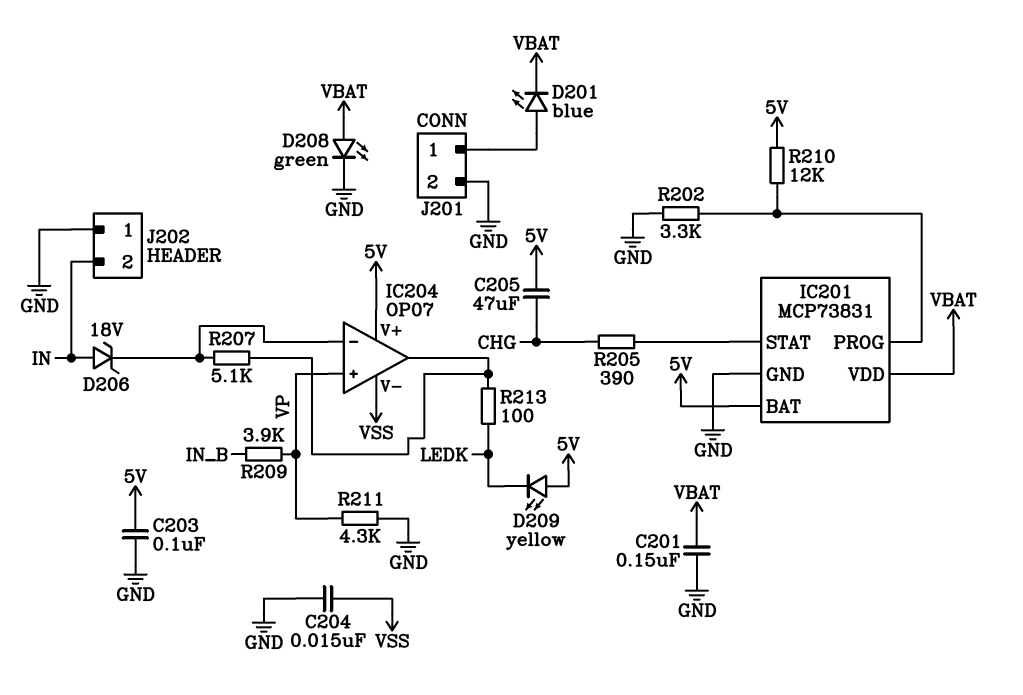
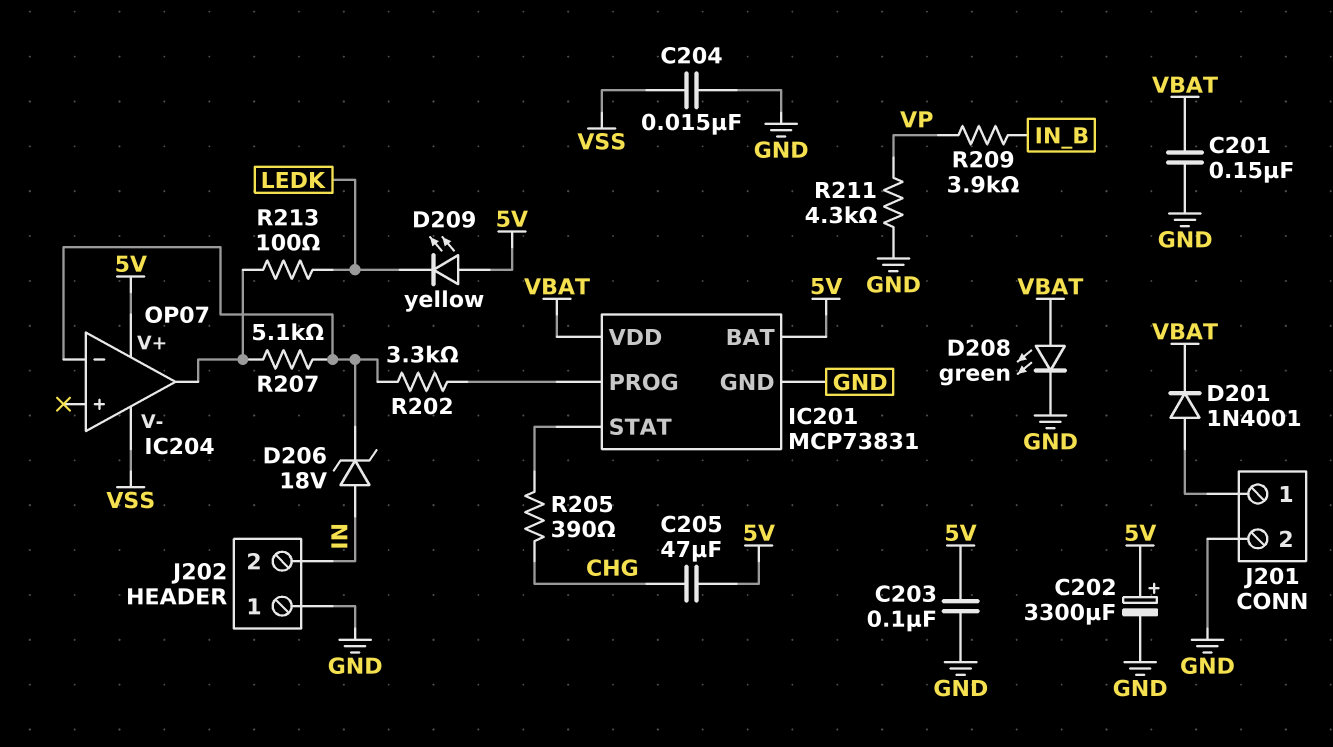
C202: none -> 3300uF (plus 5V, minus GND)
D201: LED blue (A J201/1, K VBAT) -> diode 1N4001 (A J201/1, K VBAT)
IC204 pin in+: VP -> none
R202: 3.3k (GND, IC201/PROG) -> 3.3k (IC201/PROG, IC204/in-)
R210: 12k (5V, IC201/PROG) -> none

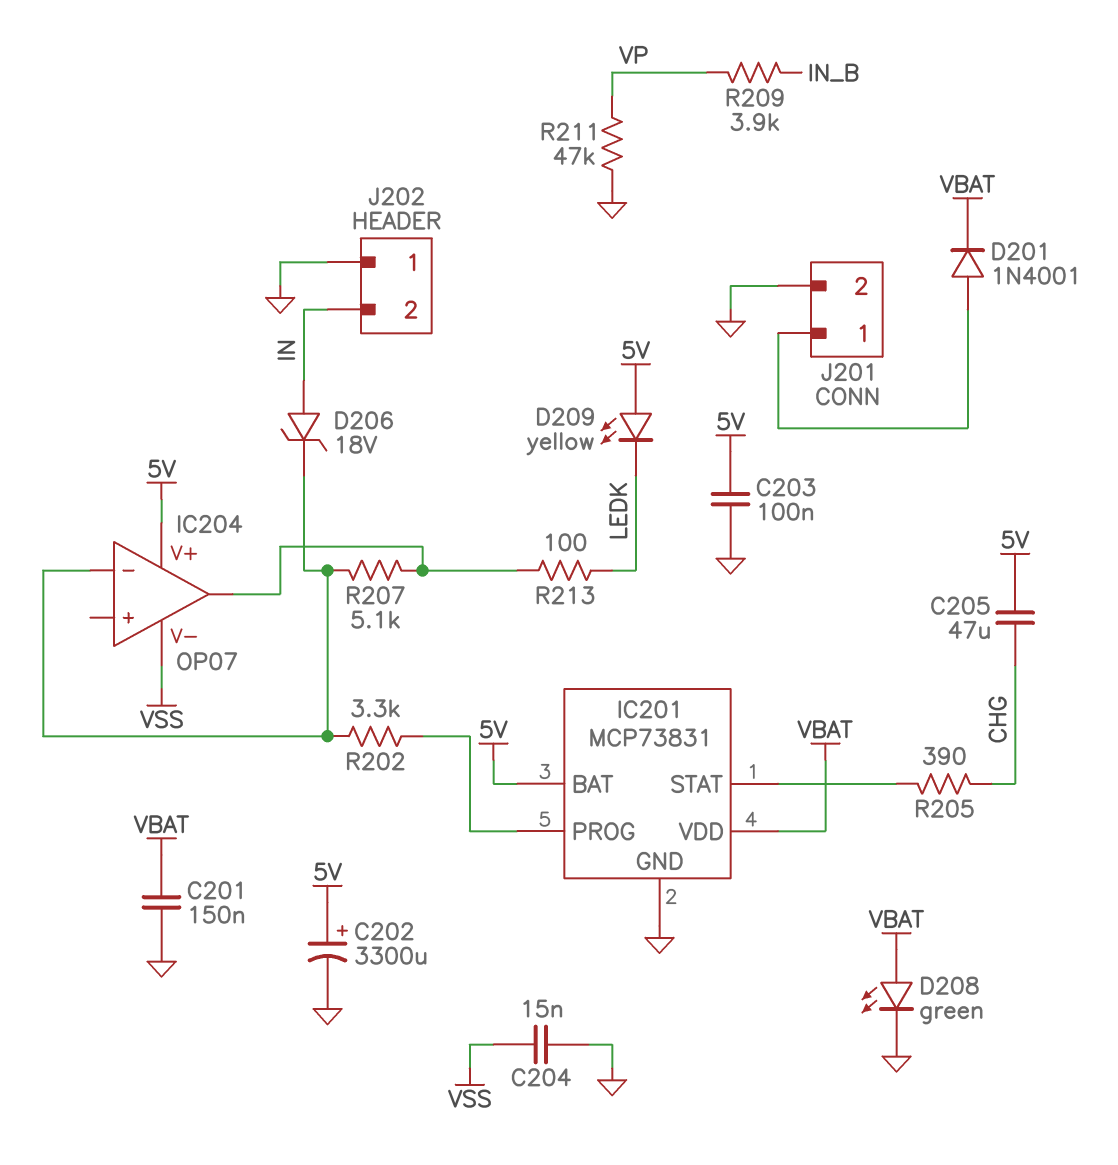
R211: 4.3k (GND, VP) -> 47k (GND, VP)

